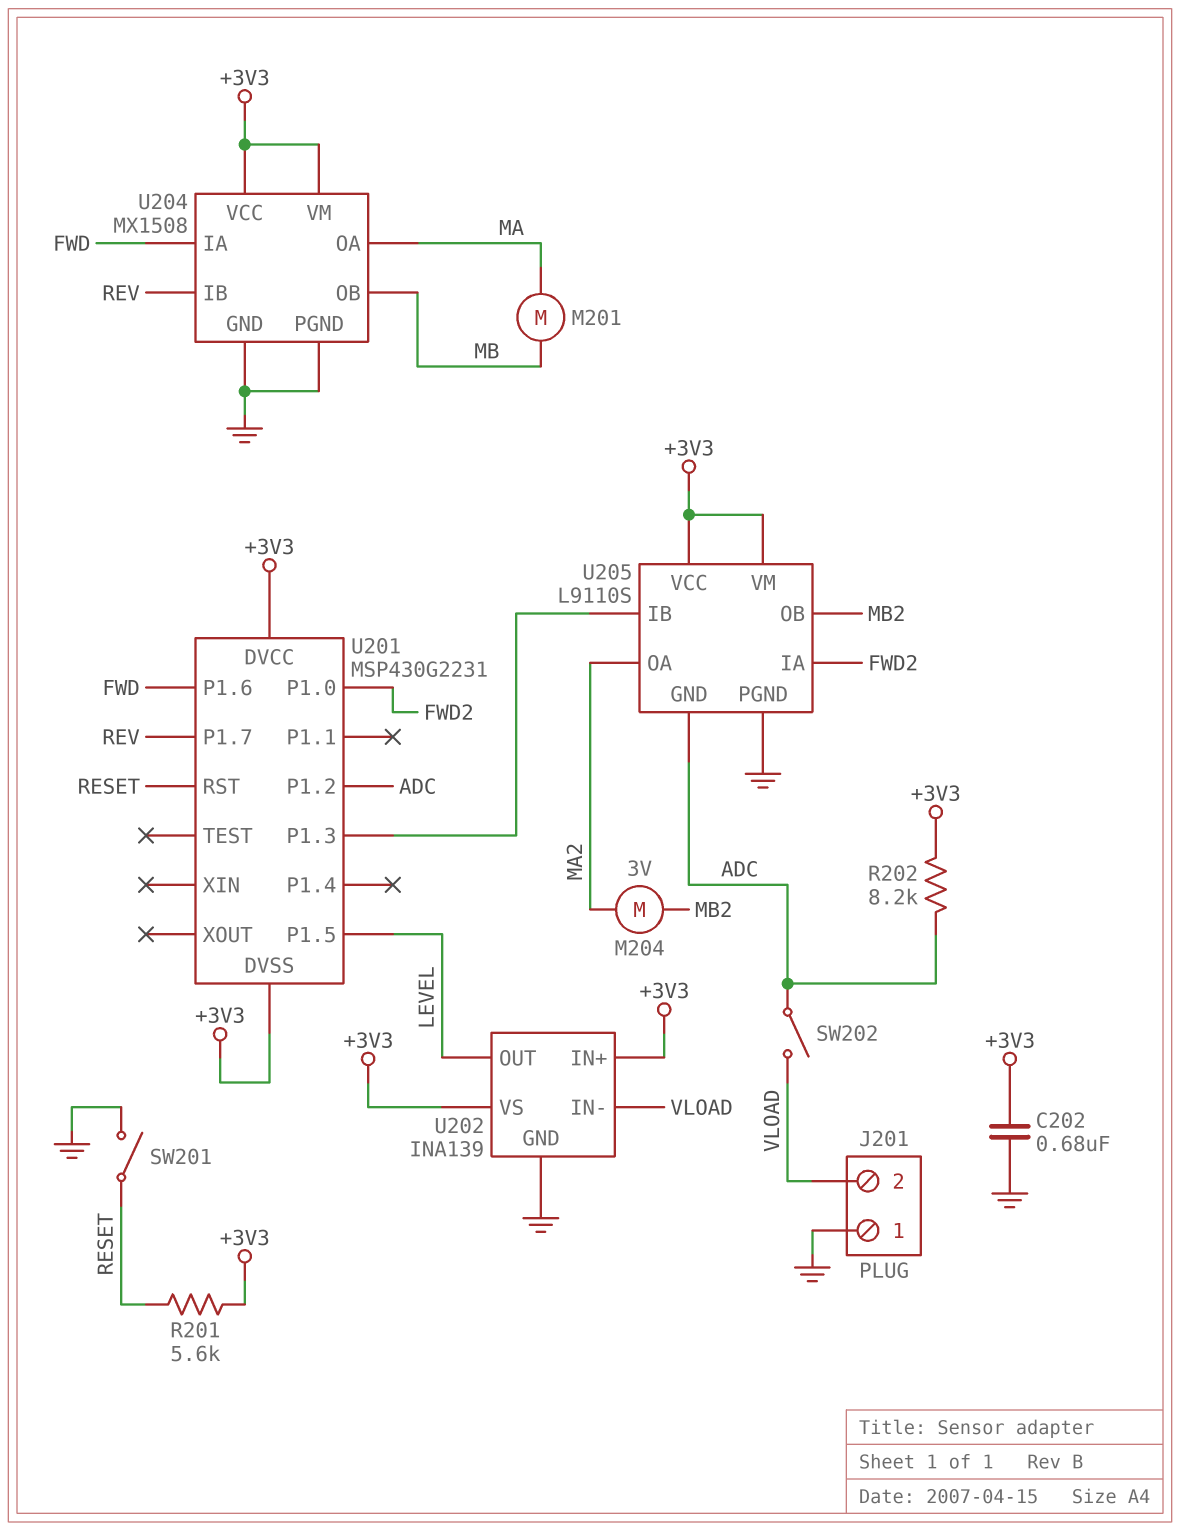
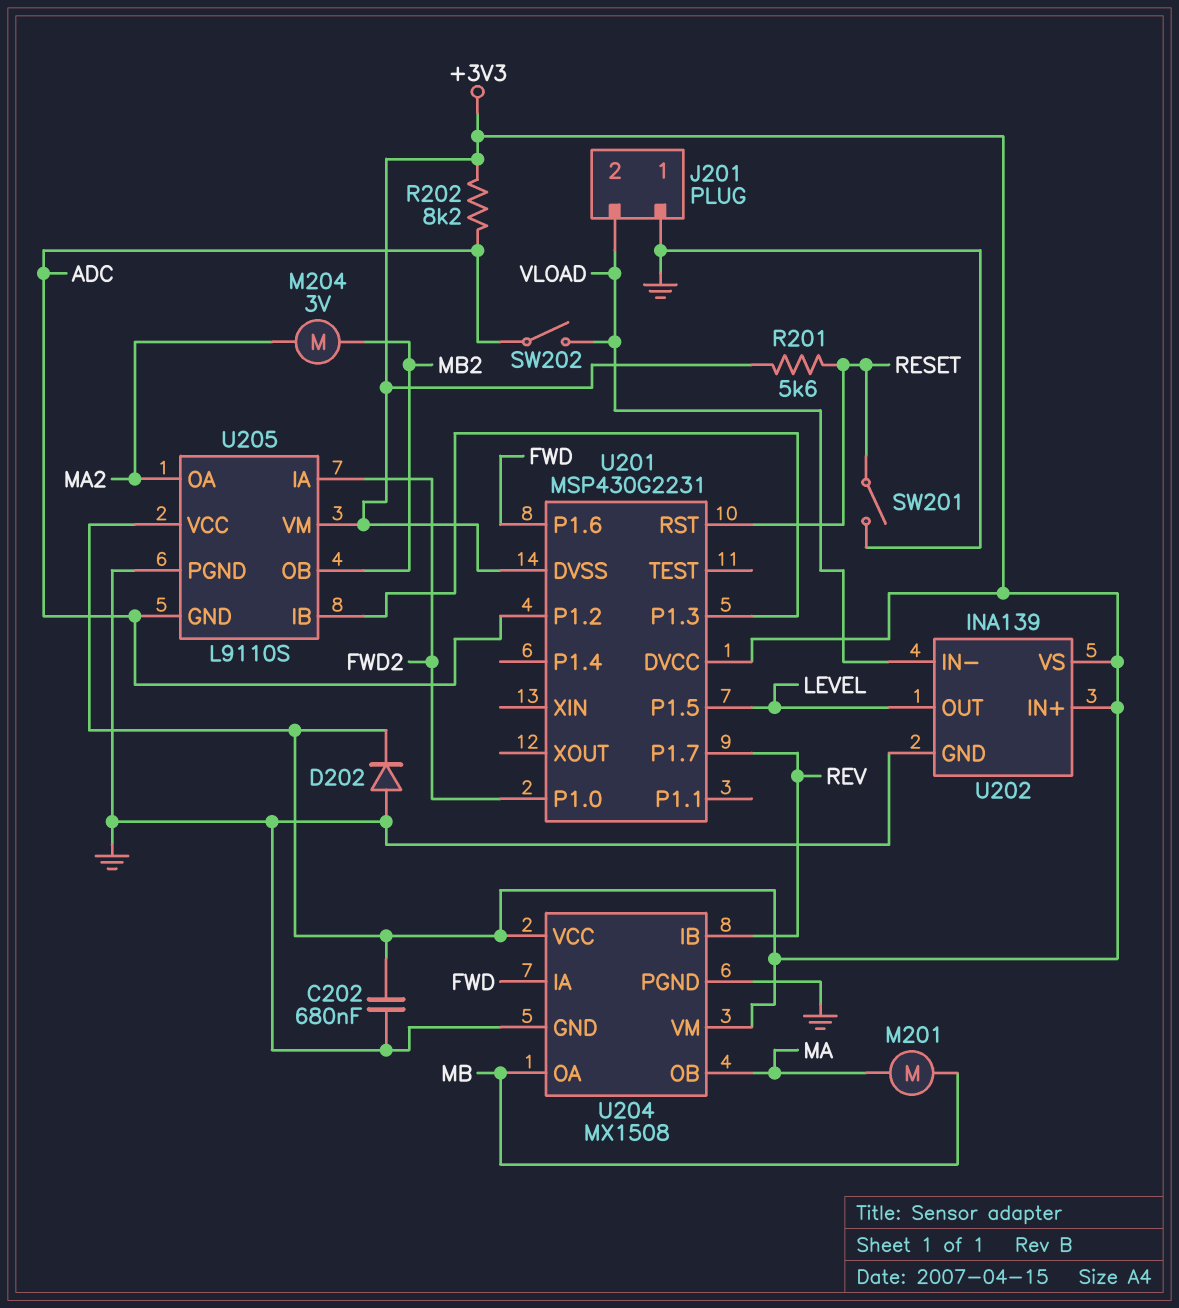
D202: none -> diode (A GND, K +3V3)
U204 pin OA: MA -> MB
U204 pin OB: MB -> MA

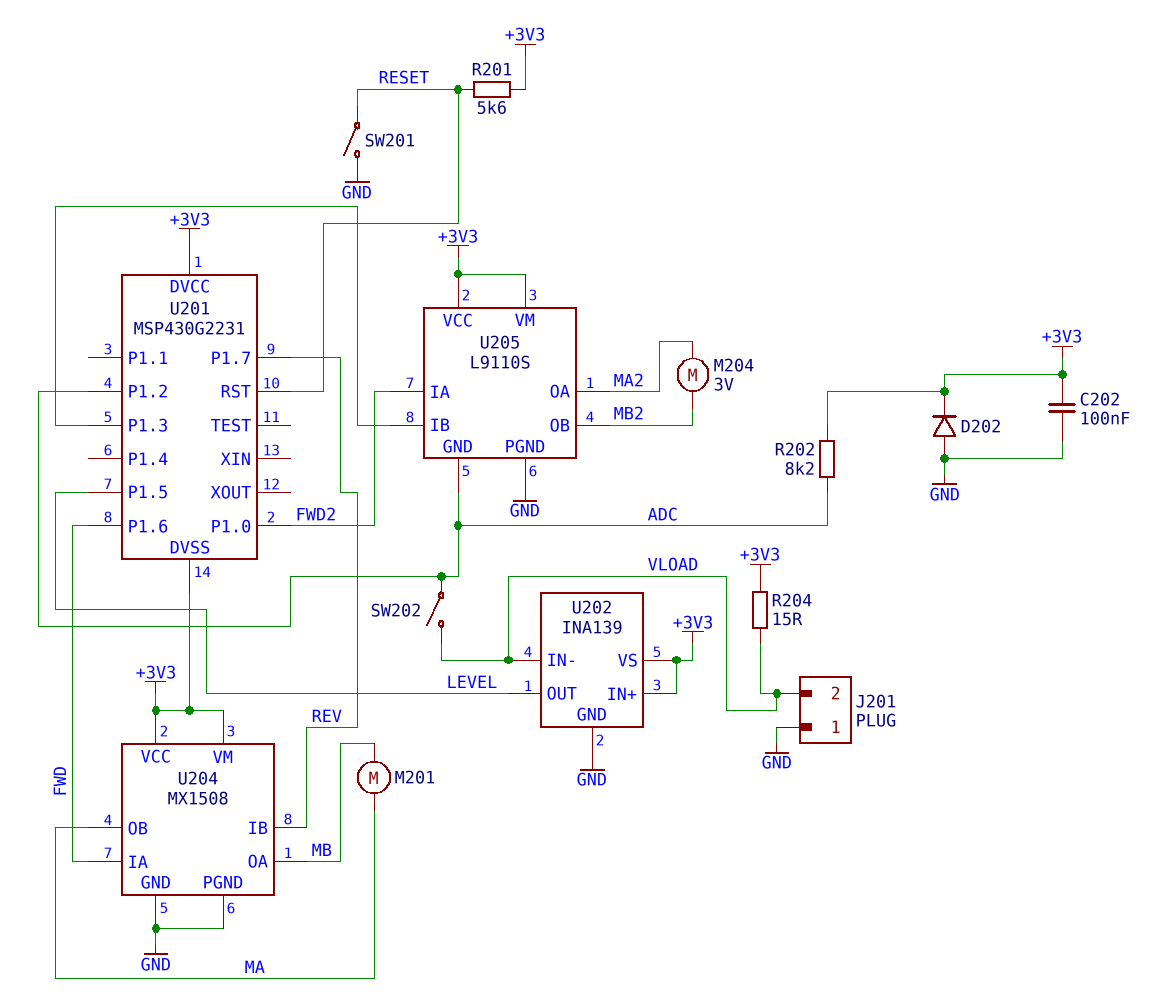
C202: 680nF (+3V3, GND) -> 100nF (+3V3, GND)
R204: none -> 15 (+3V3, VLOAD)

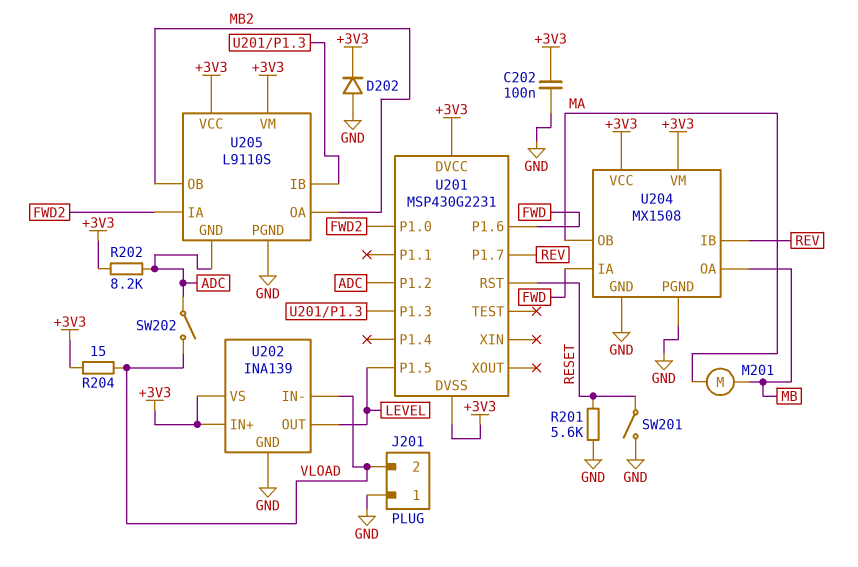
M204: motor 3V (MA2, MB2) -> none
R201: 5.6k (+3V3, RESET) -> 5.6k (GND, RESET)
U205 pin OA: MA2 -> MB2

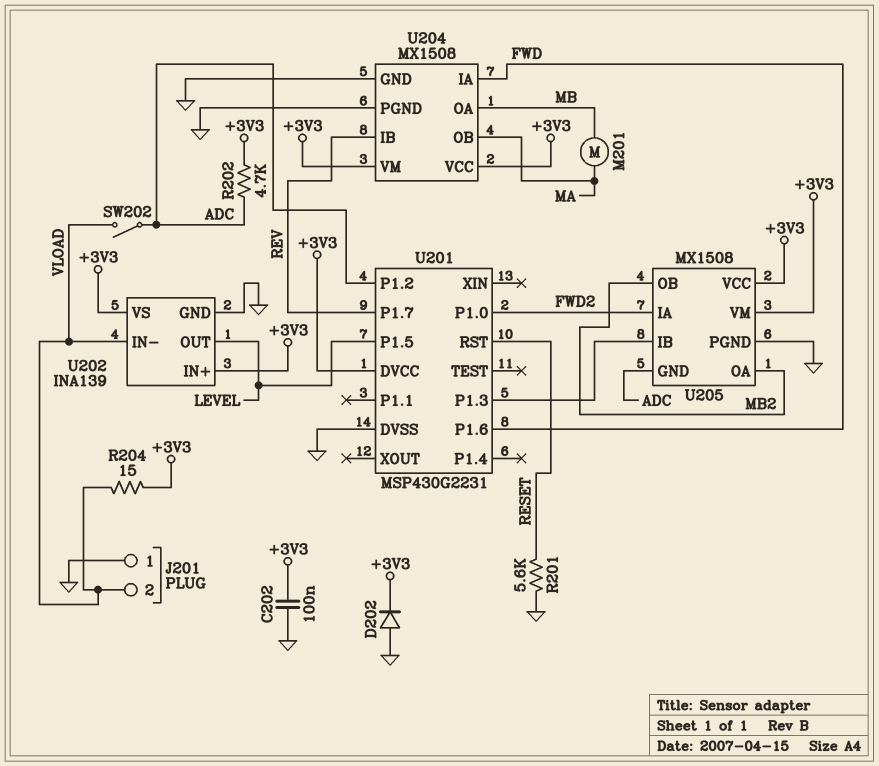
R202: 8.2k (+3V3, ADC) -> 4.7k (+3V3, ADC)
SW201: switch (GND, RESET) -> none
U201 pin DVSS: +3V3 -> GND
U205: L9110S -> MX1508

